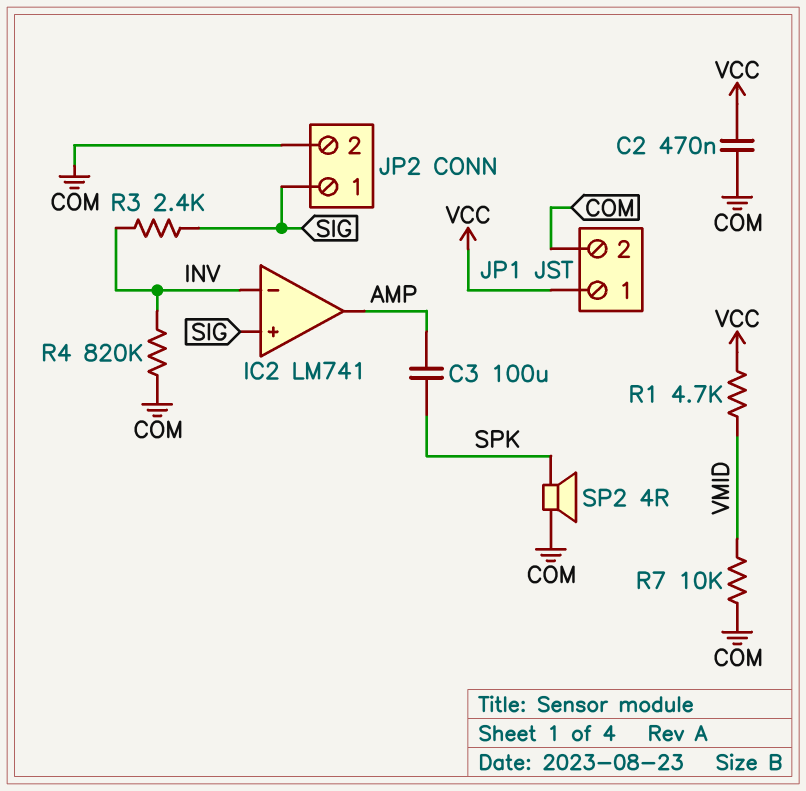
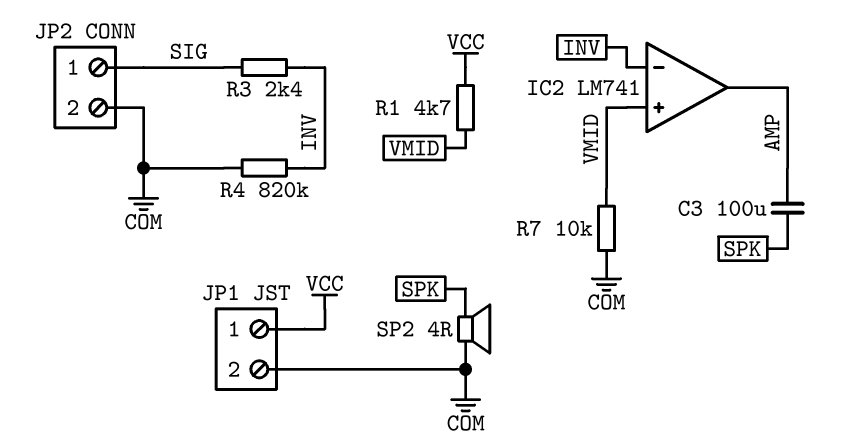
C2: 470nF (COM, VCC) -> none
IC2 pin in+: SIG -> VMID

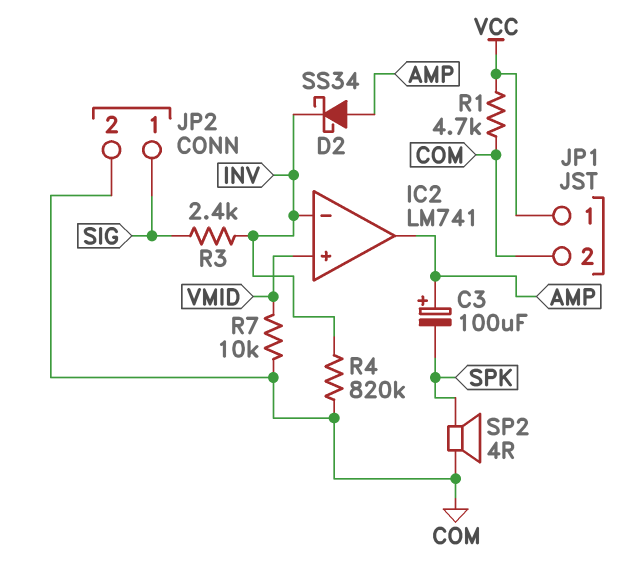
C3: 100uF (AMP, SPK) -> 100uF (plus AMP, minus SPK)
D2: none -> schottky SS34 (A AMP, K INV)
R1: 4.7k (VCC, VMID) -> 4.7k (COM, VCC)

